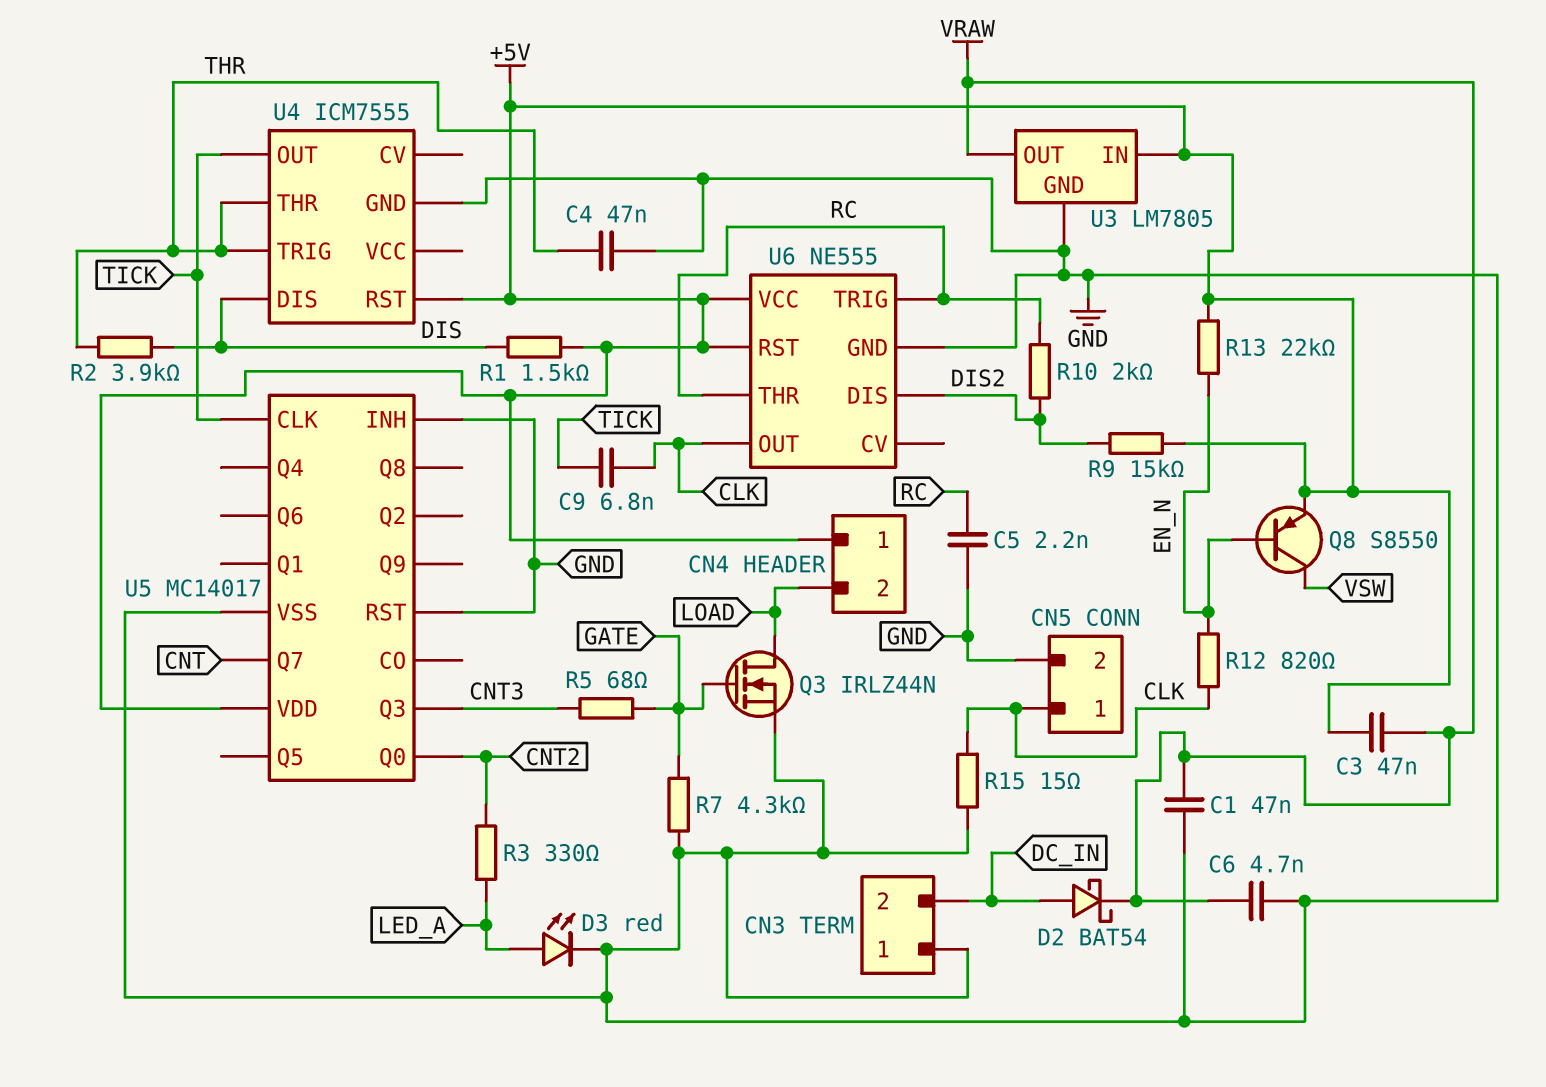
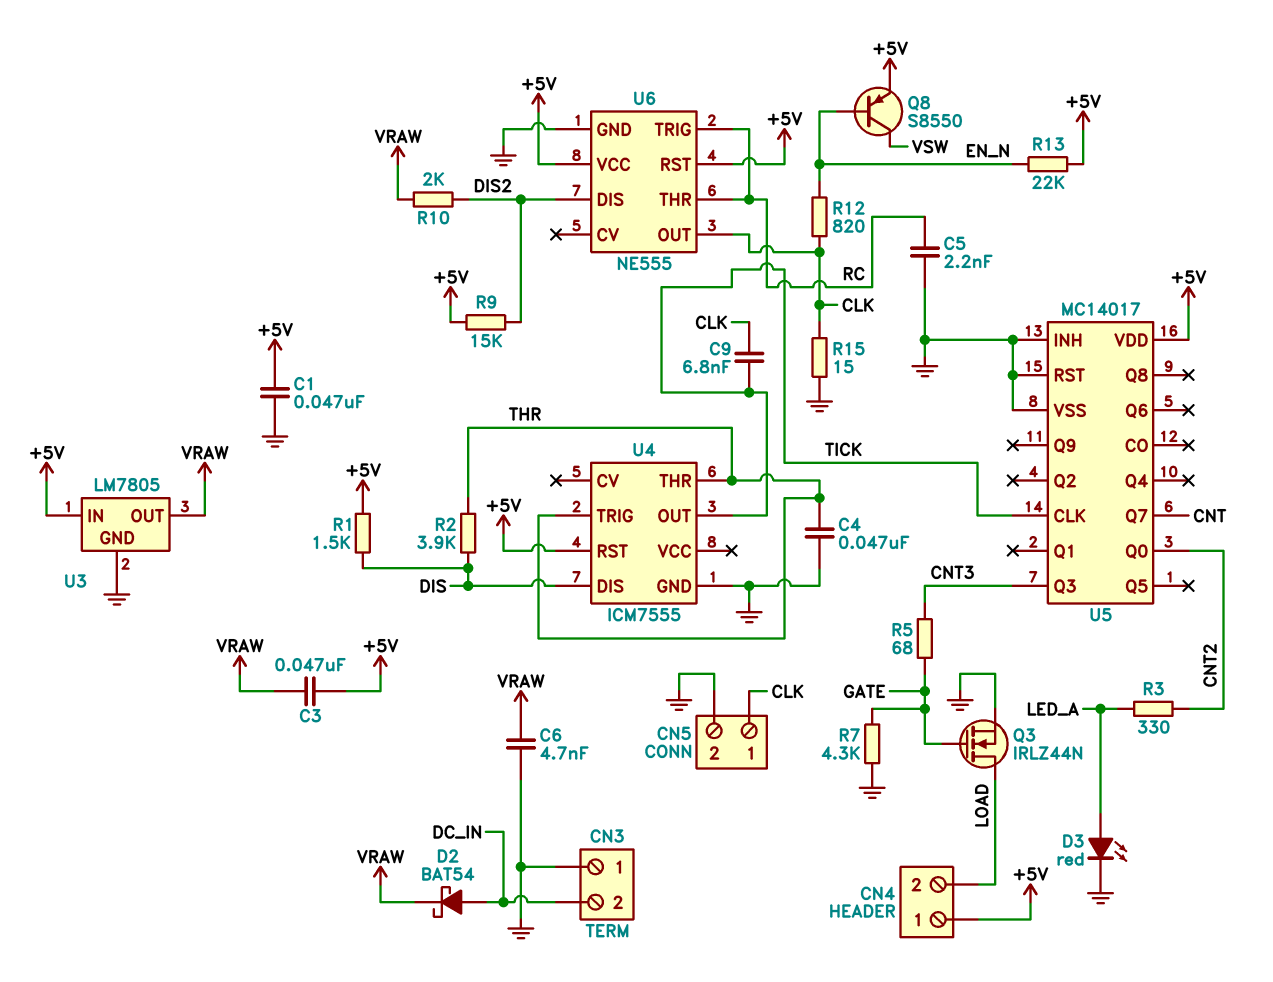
C1: 47nF (GND, VRAW) -> 47nF (+5V, GND)
R10: 2k (DIS2, RC) -> 2k (DIS2, VRAW)

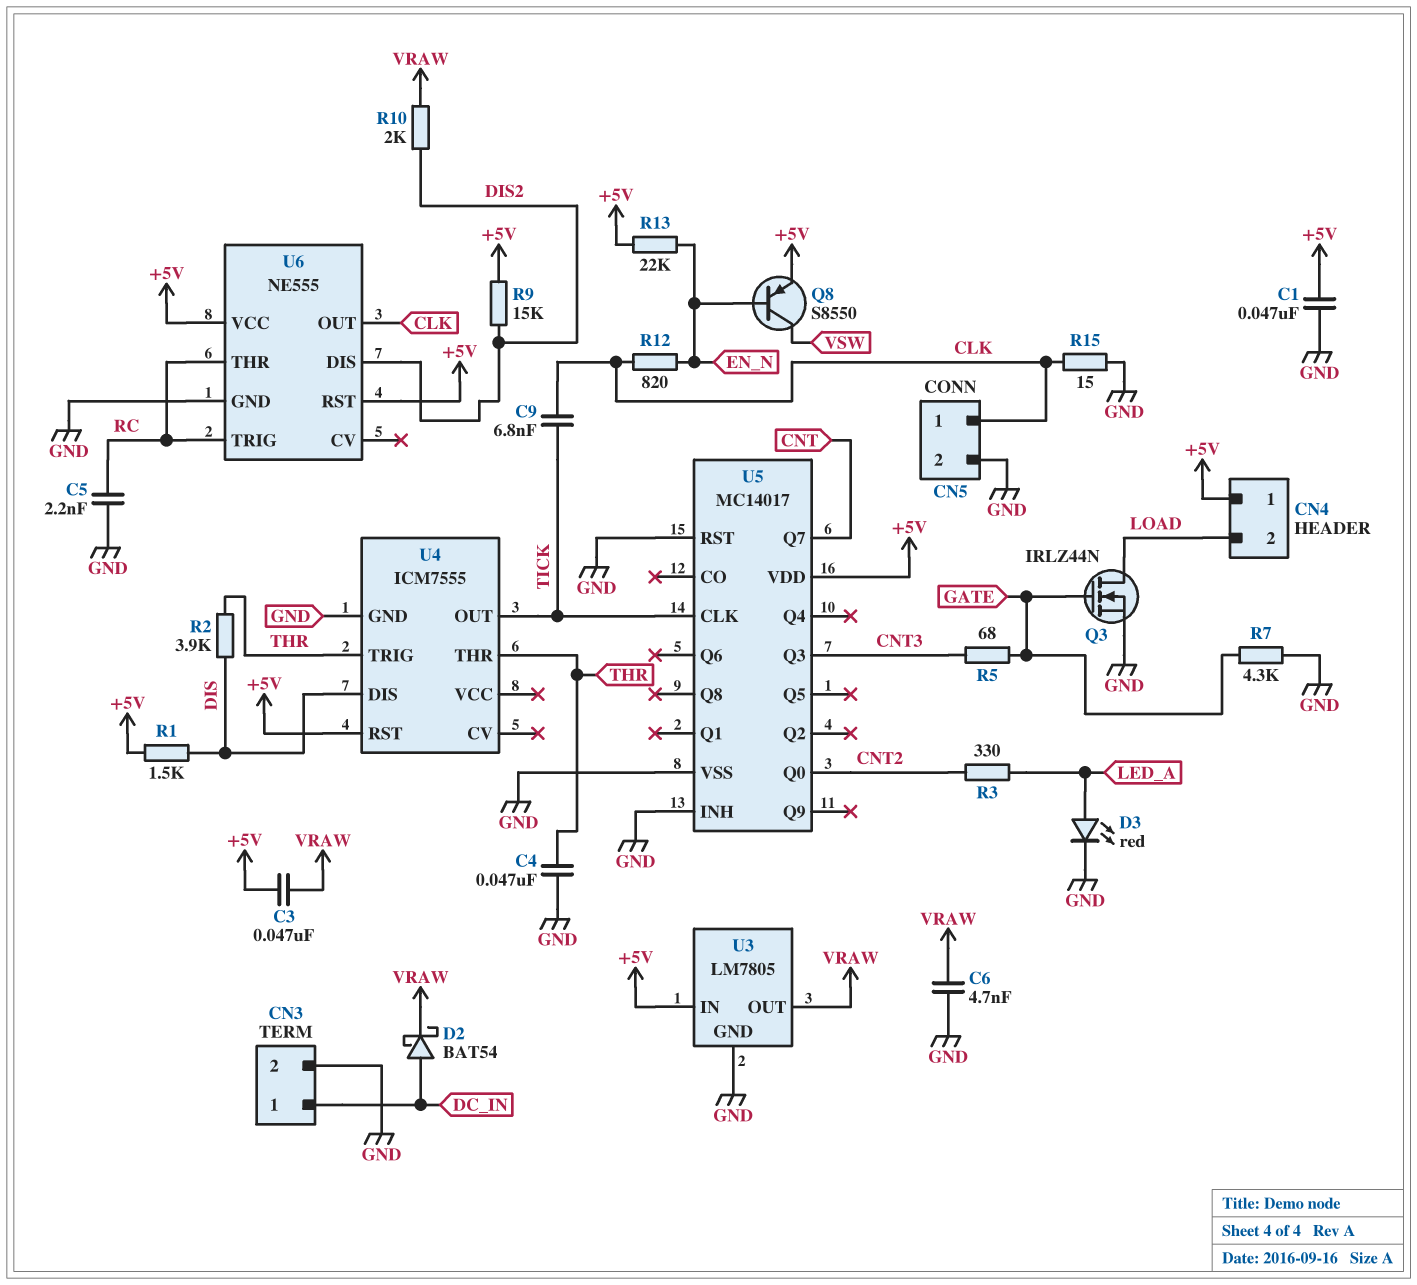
CN3 pin 1: GND -> DC_IN
CN3 pin 2: DC_IN -> GND

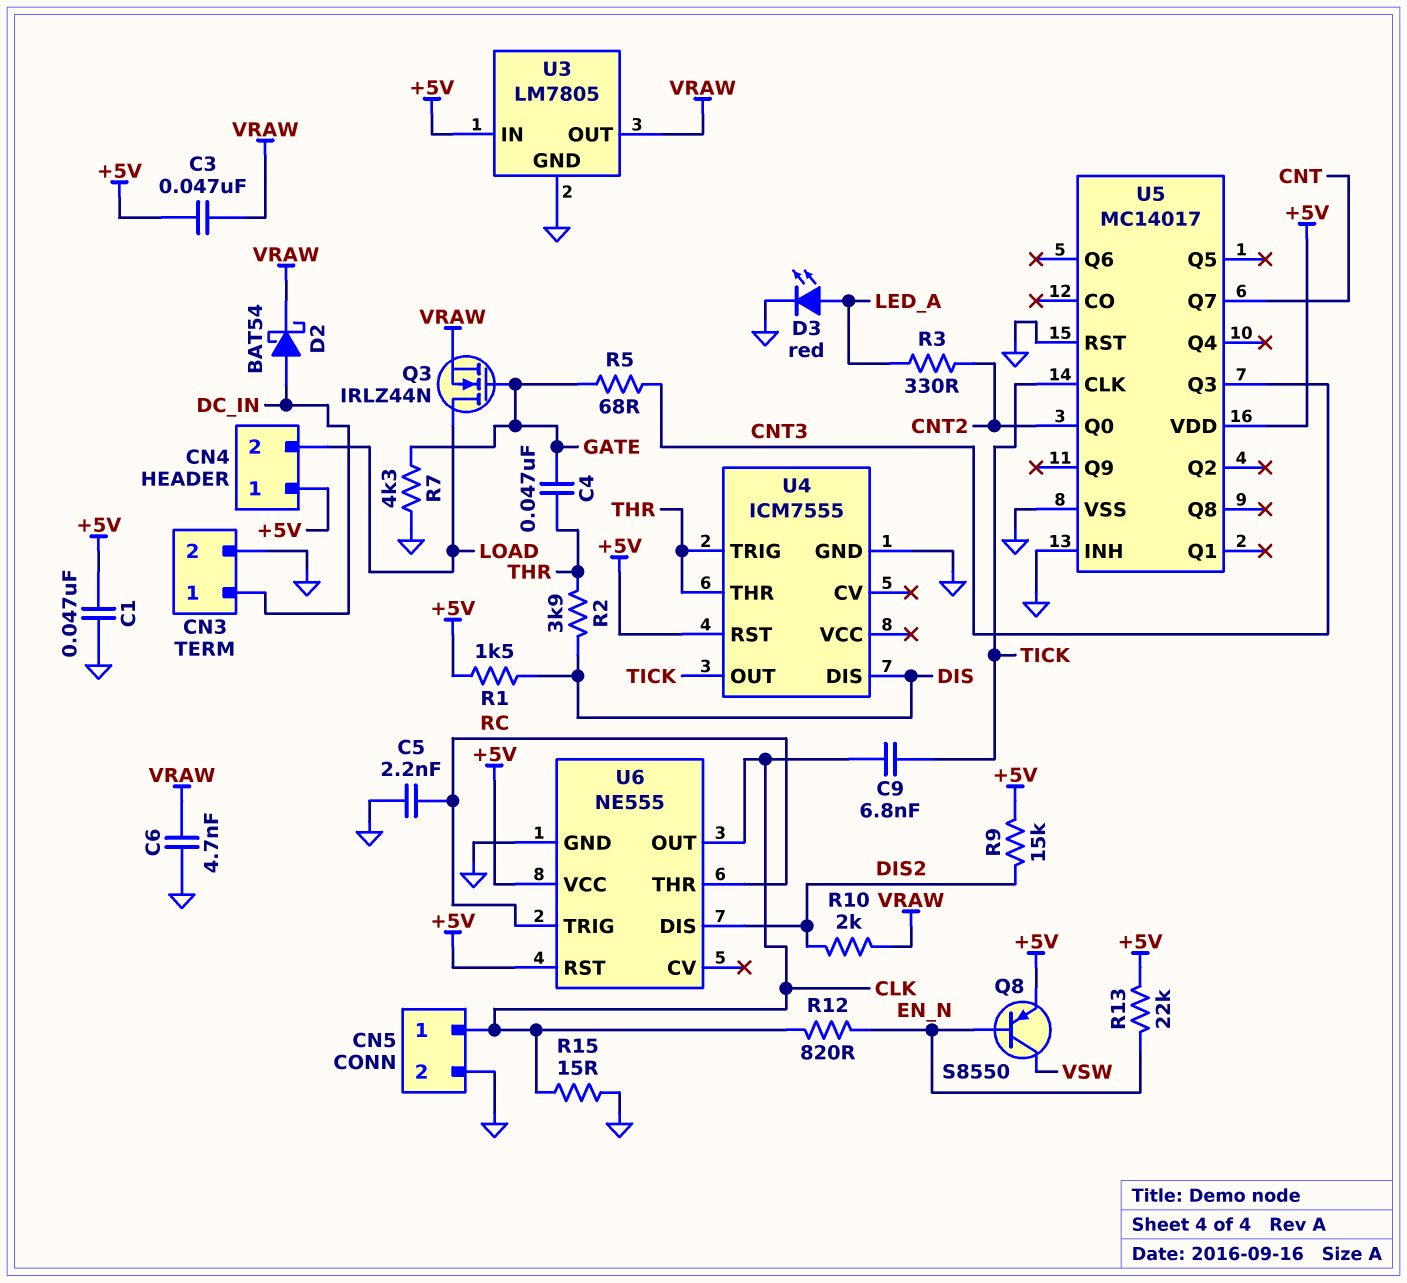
C4: 47nF (GND, THR) -> 47nF (GATE, THR)
Q3: NMOS IRLZ44N (G GATE, D LOAD, S GND) -> NMOS IRLZ44N (G GATE, D LOAD, S VRAW)

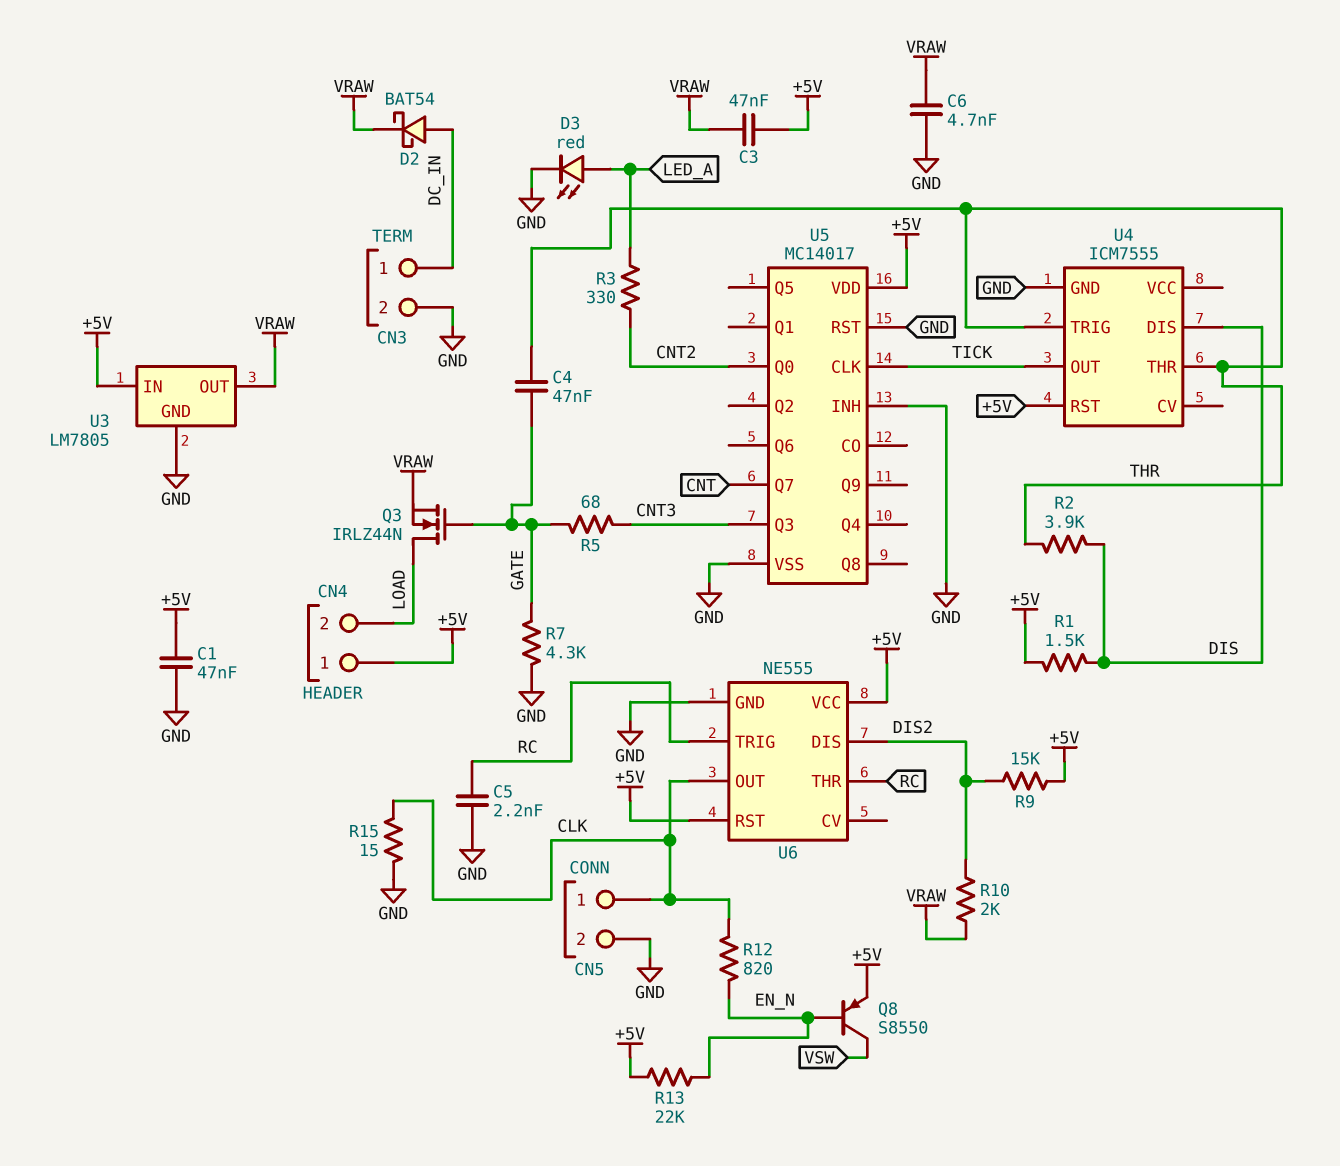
C9: 6.8nF (CLK, TICK) -> none

